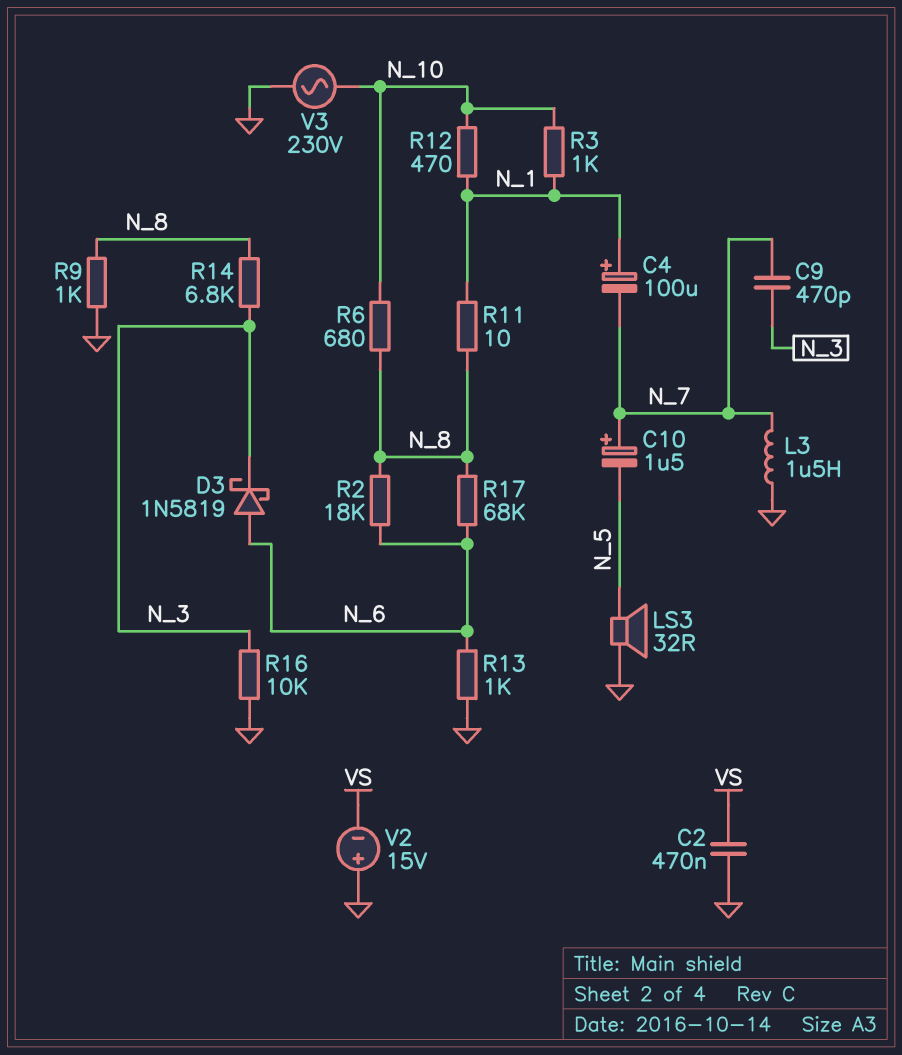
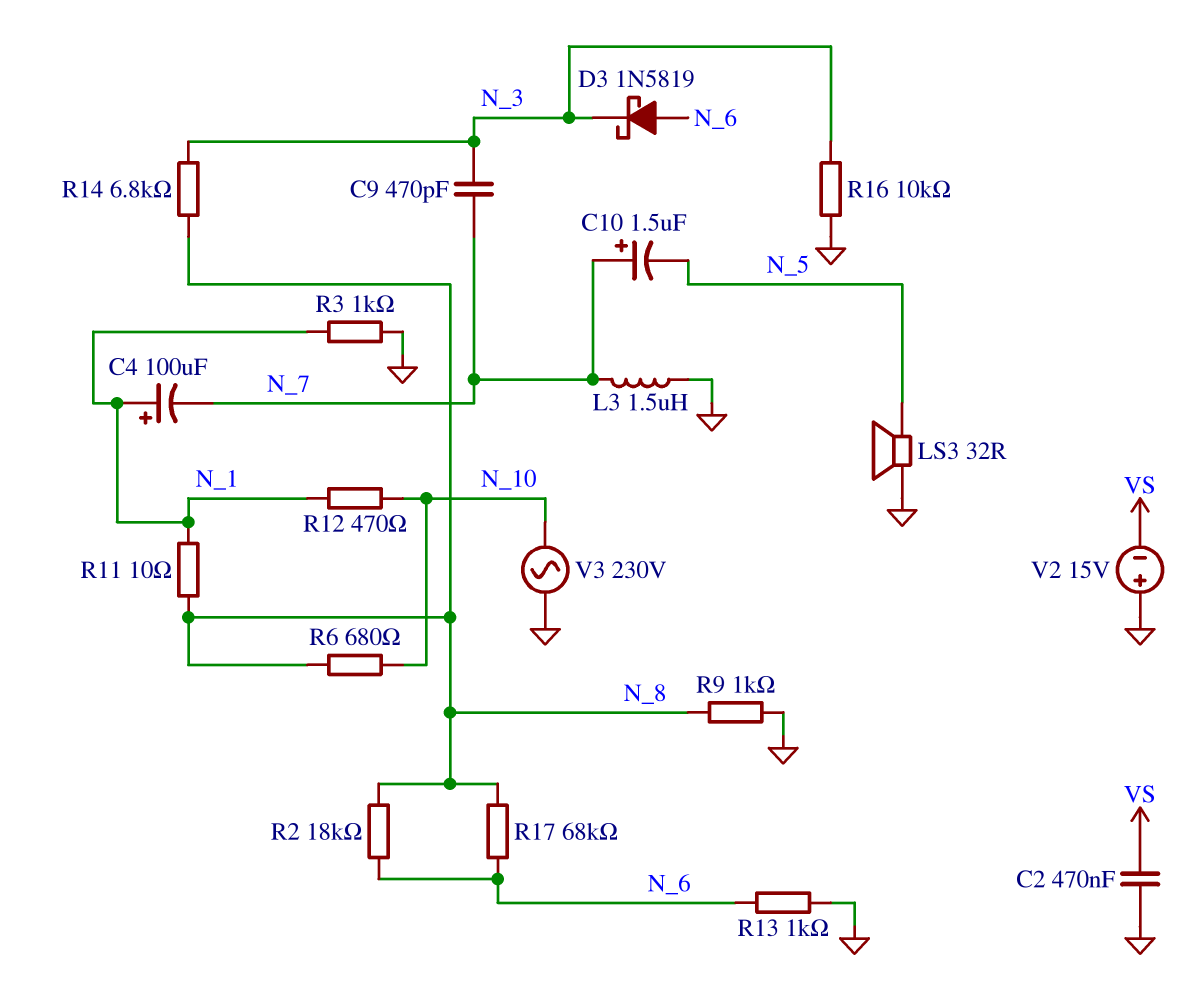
R3: 1k (N_1, N_10) -> 1k (GND, N_1)

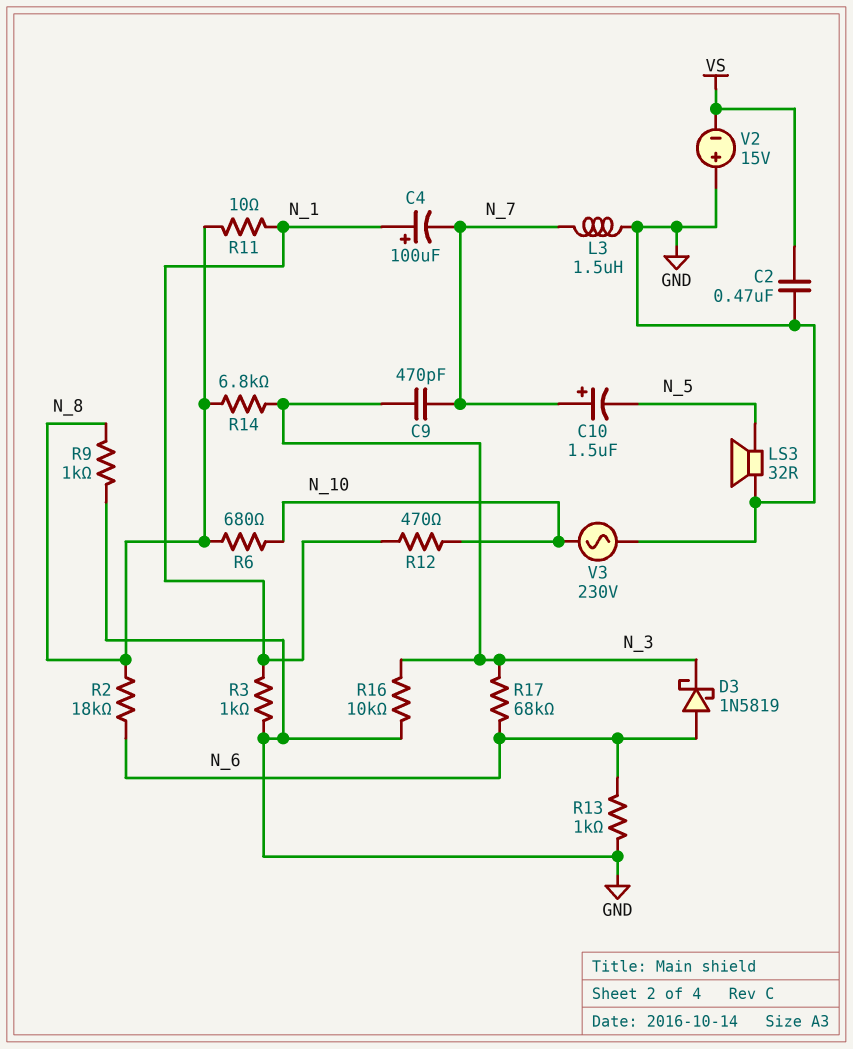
R17: 68k (N_6, N_8) -> 68k (N_3, N_6)

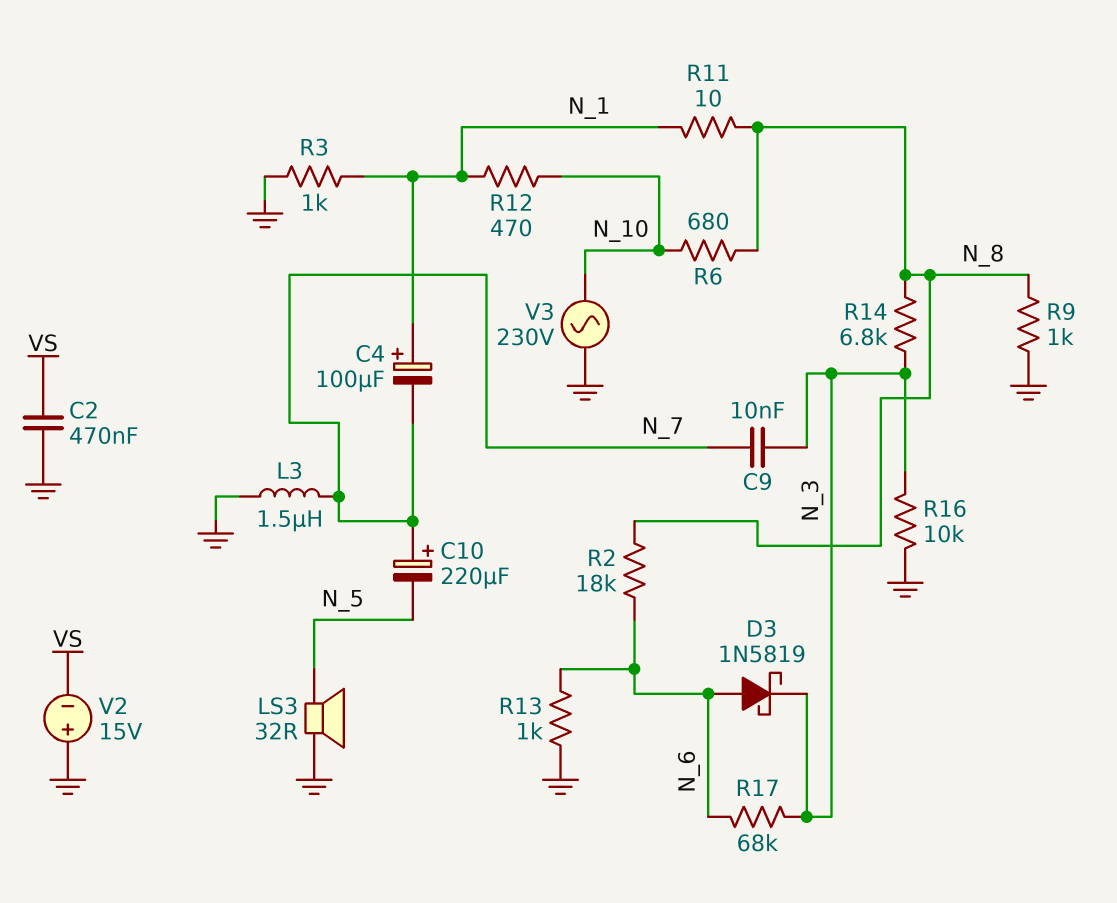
C9: 470pF (N_3, N_7) -> 10nF (N_3, N_7)
C10: 1.5uF (plus N_7, minus N_5) -> 220uF (plus N_7, minus N_5)

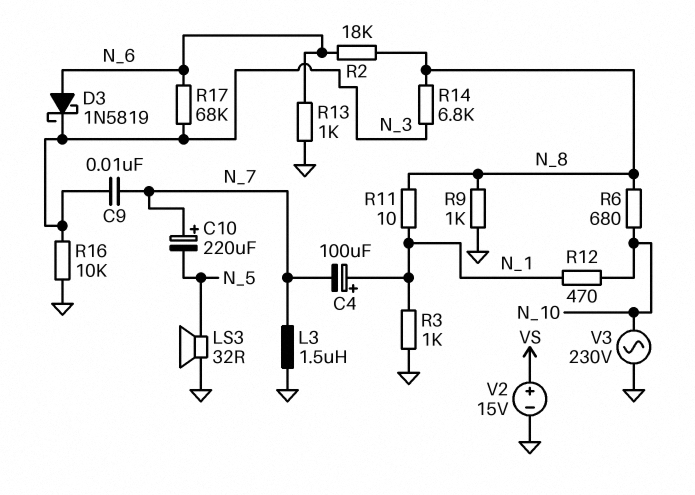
C2: 470nF (GND, VS) -> none
V2: 15V (plus GND, minus VS) -> 15V (plus VS, minus GND)

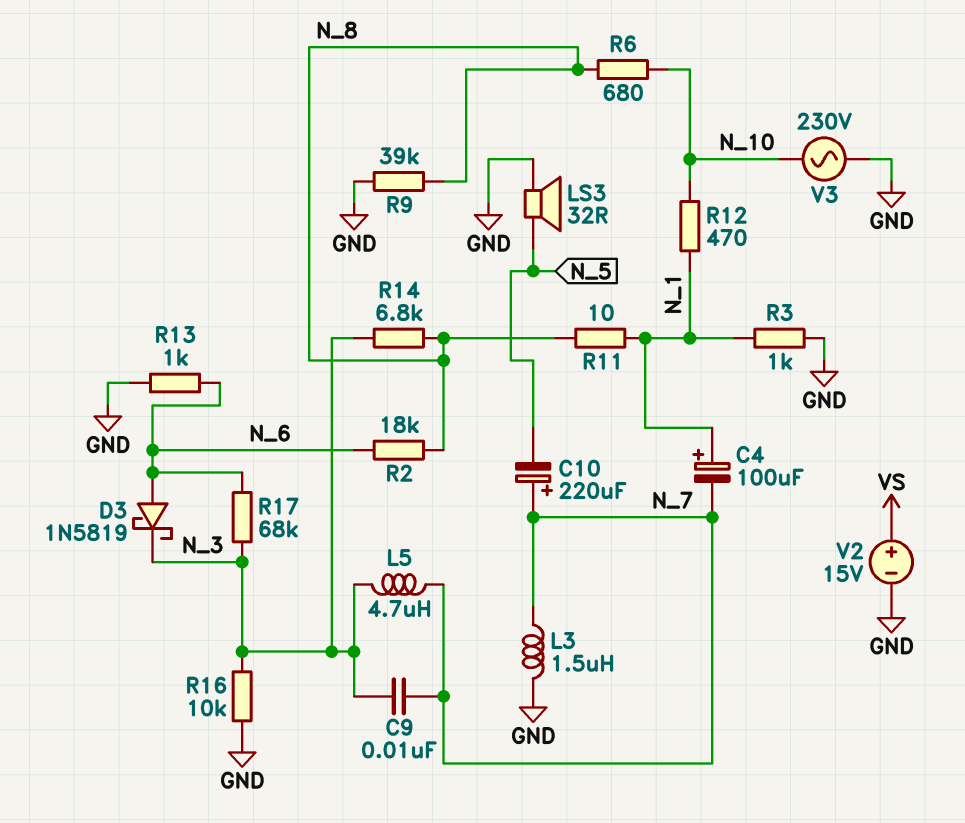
L5: none -> 4.7uH (N_3, N_7)
R9: 1k (GND, N_8) -> 39k (GND, N_8)

